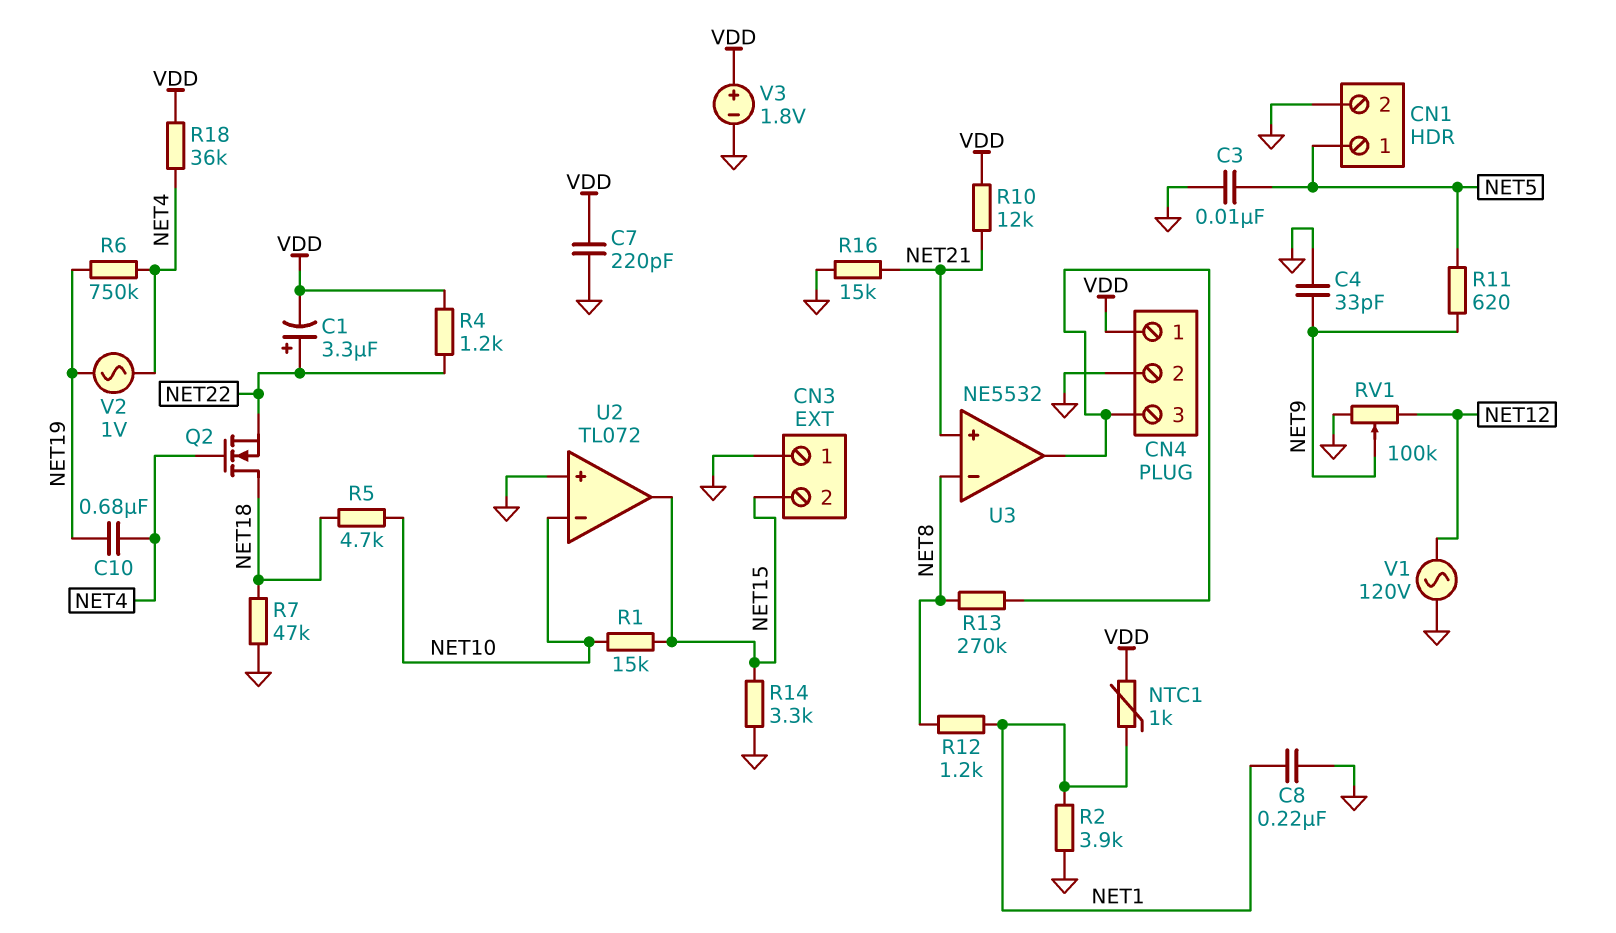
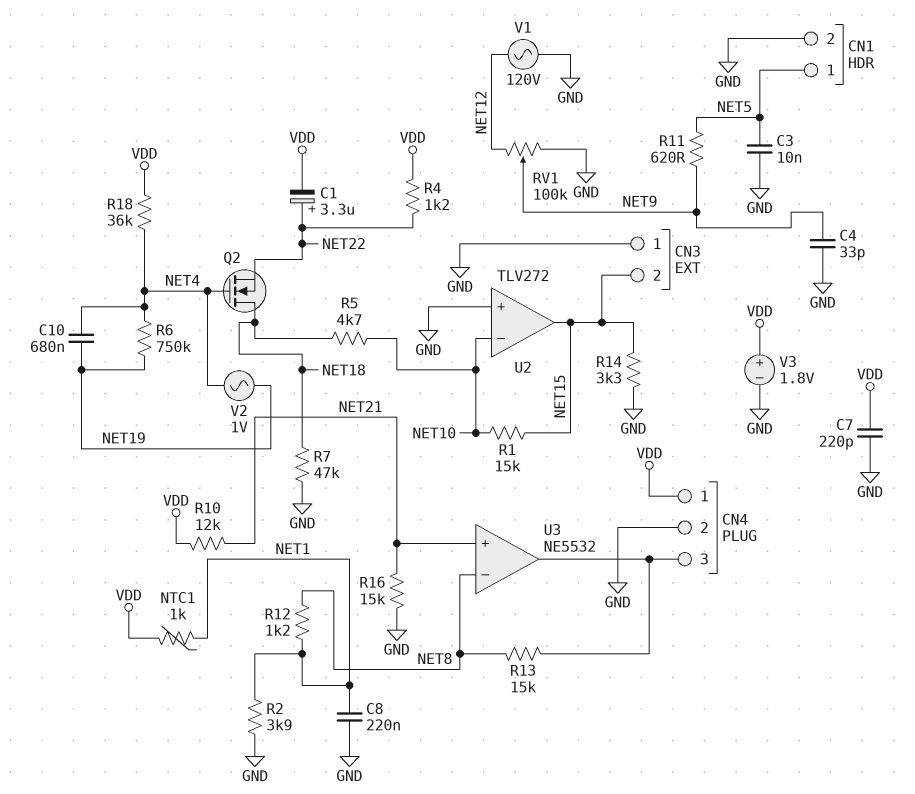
R13: 270k (CN4/3, NET8) -> 15k (CN4/3, NET8)
U2: TL072 -> TLV272

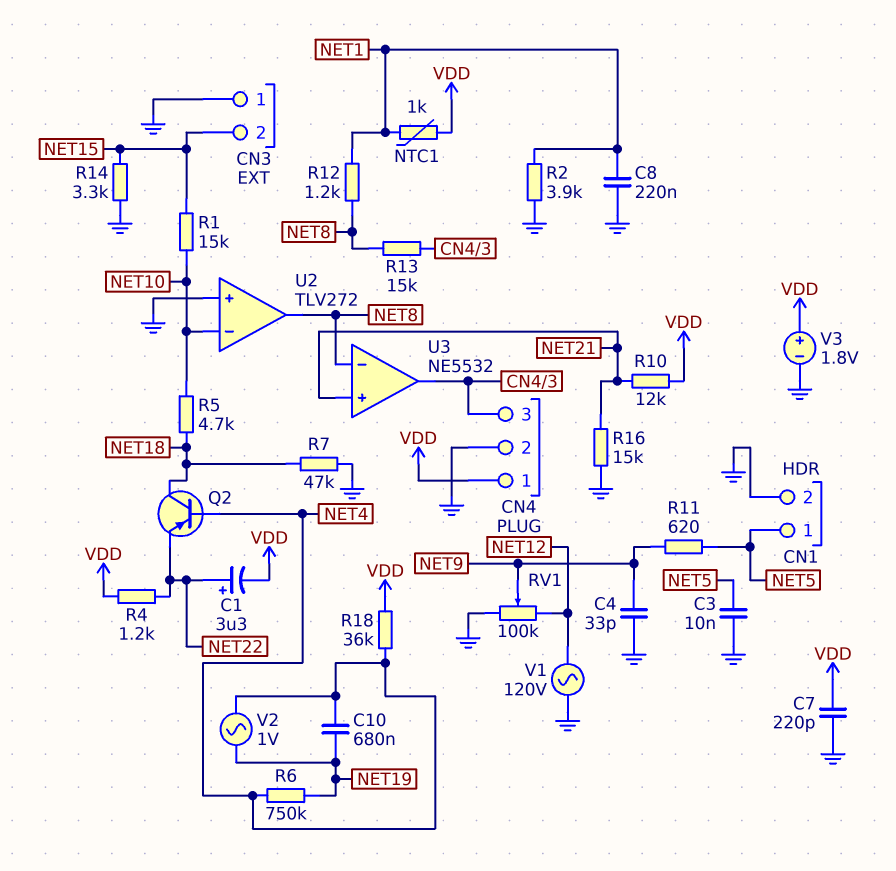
Q2: NMOS (G NET4, D NET18, S NET22) -> PNP (B NET4, C NET18, E NET22)
U2 pin out: NET15 -> NET8

